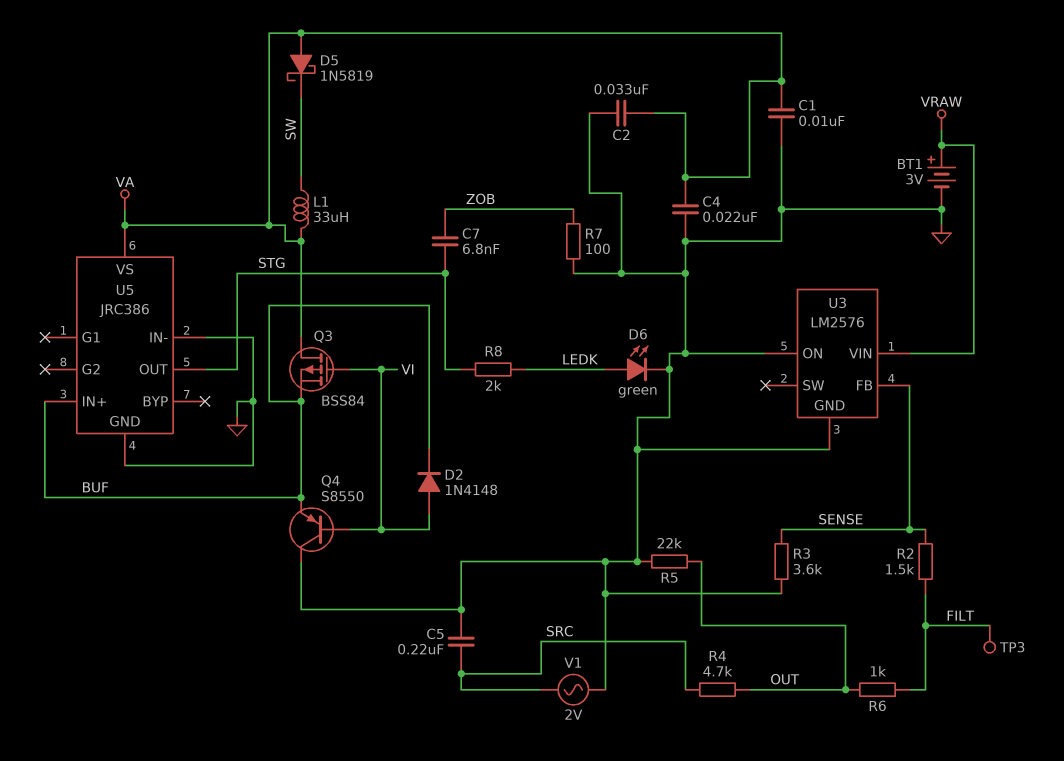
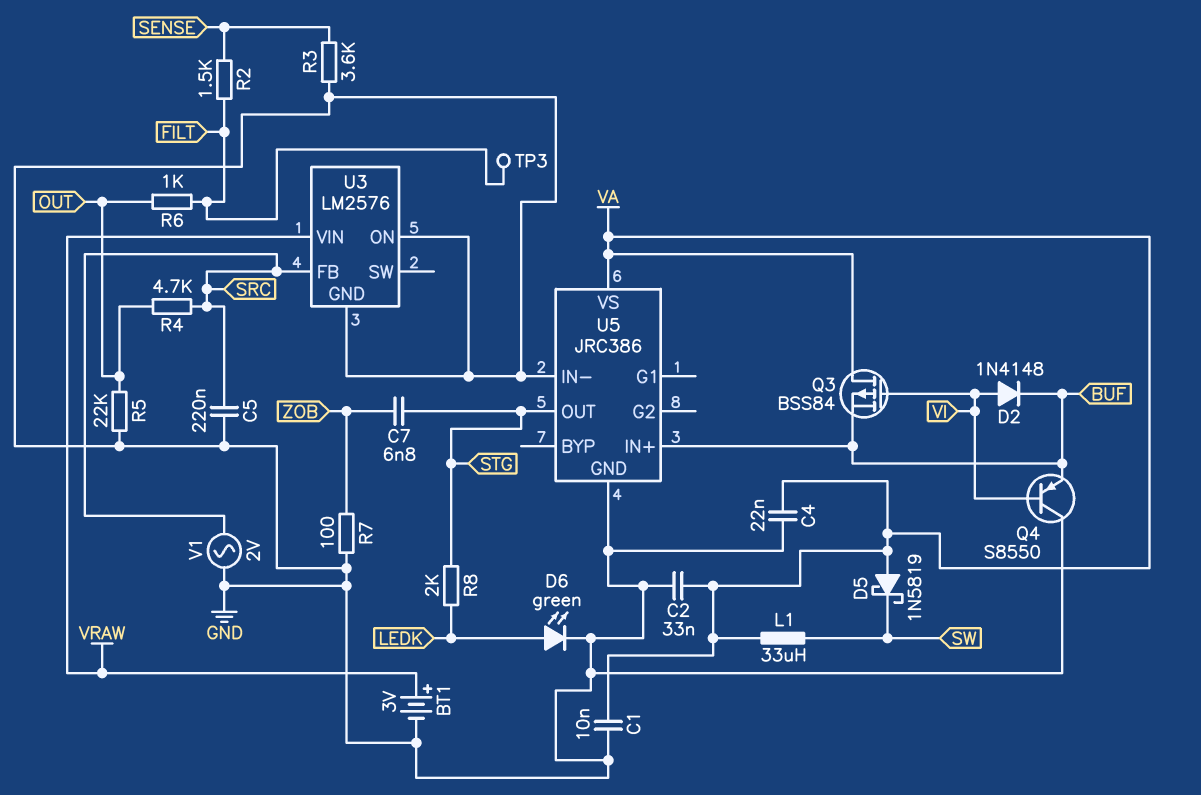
U3 pin FB: SENSE -> SRC

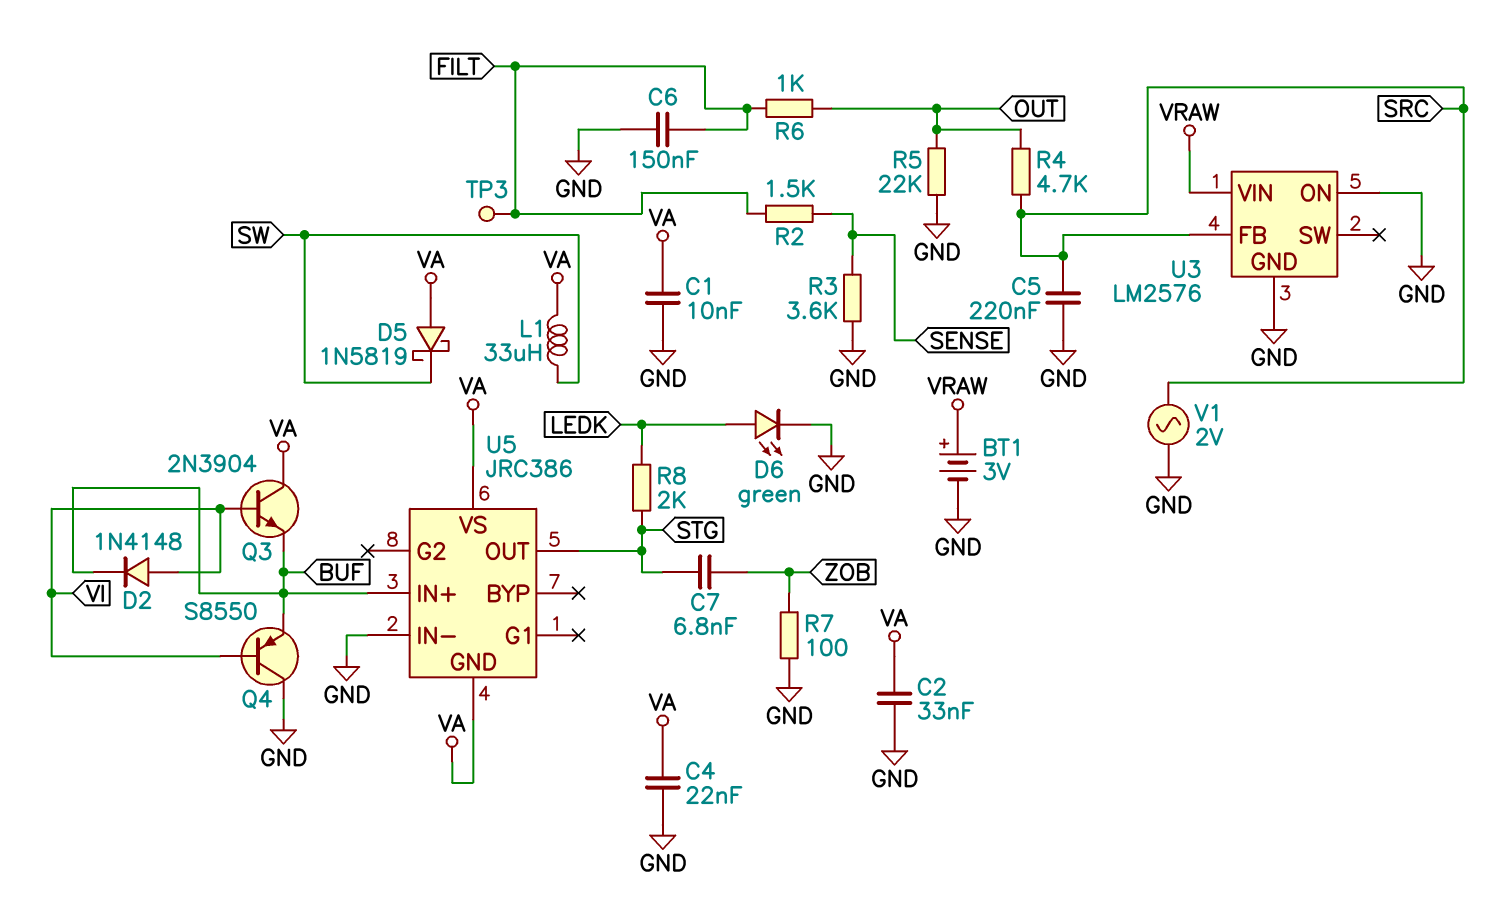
C6: none -> 150nF (FILT, GND)
Q3: PMOS BSS84 (G VI, D VA, S BUF) -> NPN 2N3904 (B VI, C VA, E BUF)
U5 pin GND: GND -> VA

